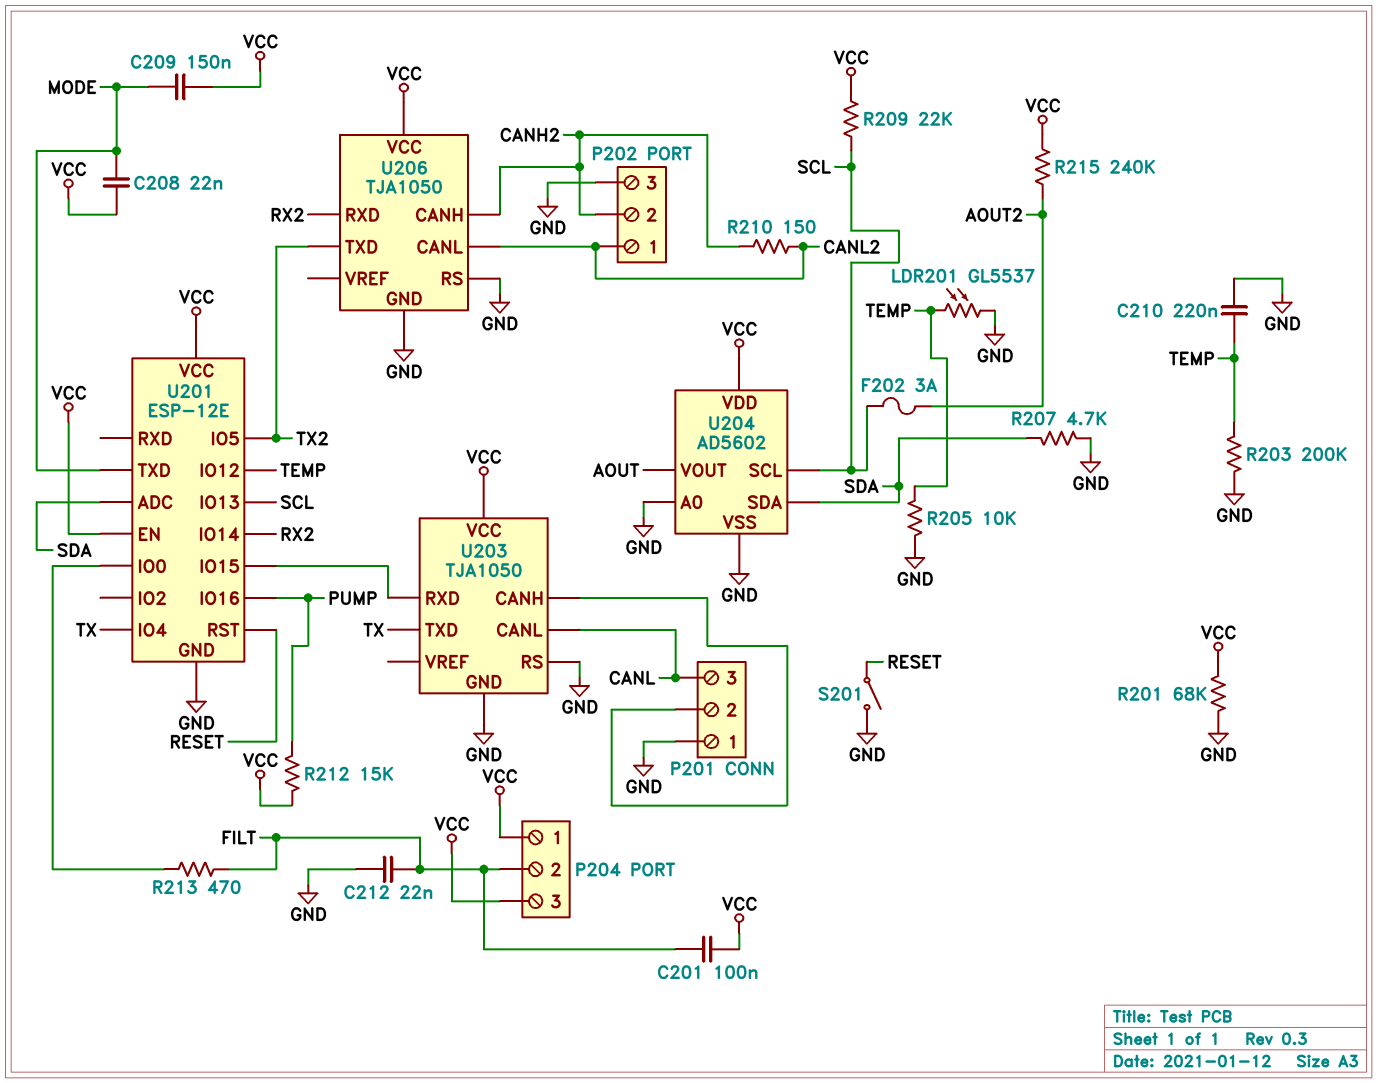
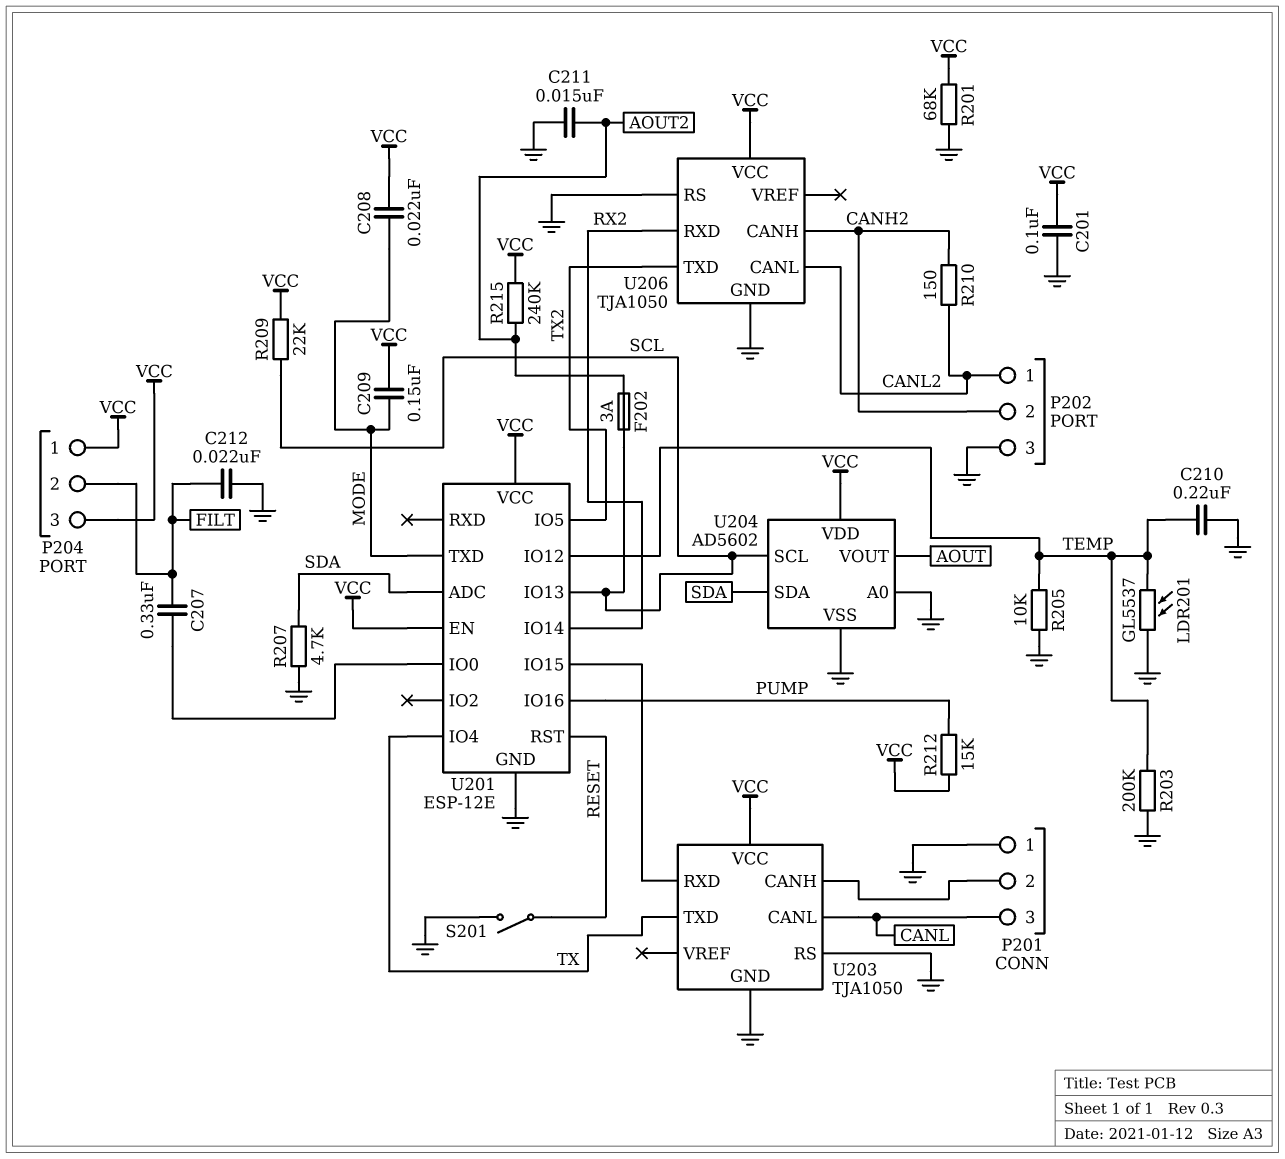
C201: 100nF (FILT, VCC) -> 100nF (GND, VCC)
C207: none -> 330nF (FILT, U201/IO0)
C211: none -> 15nF (AOUT2, GND)
R213: 470 (FILT, U201/IO0) -> none

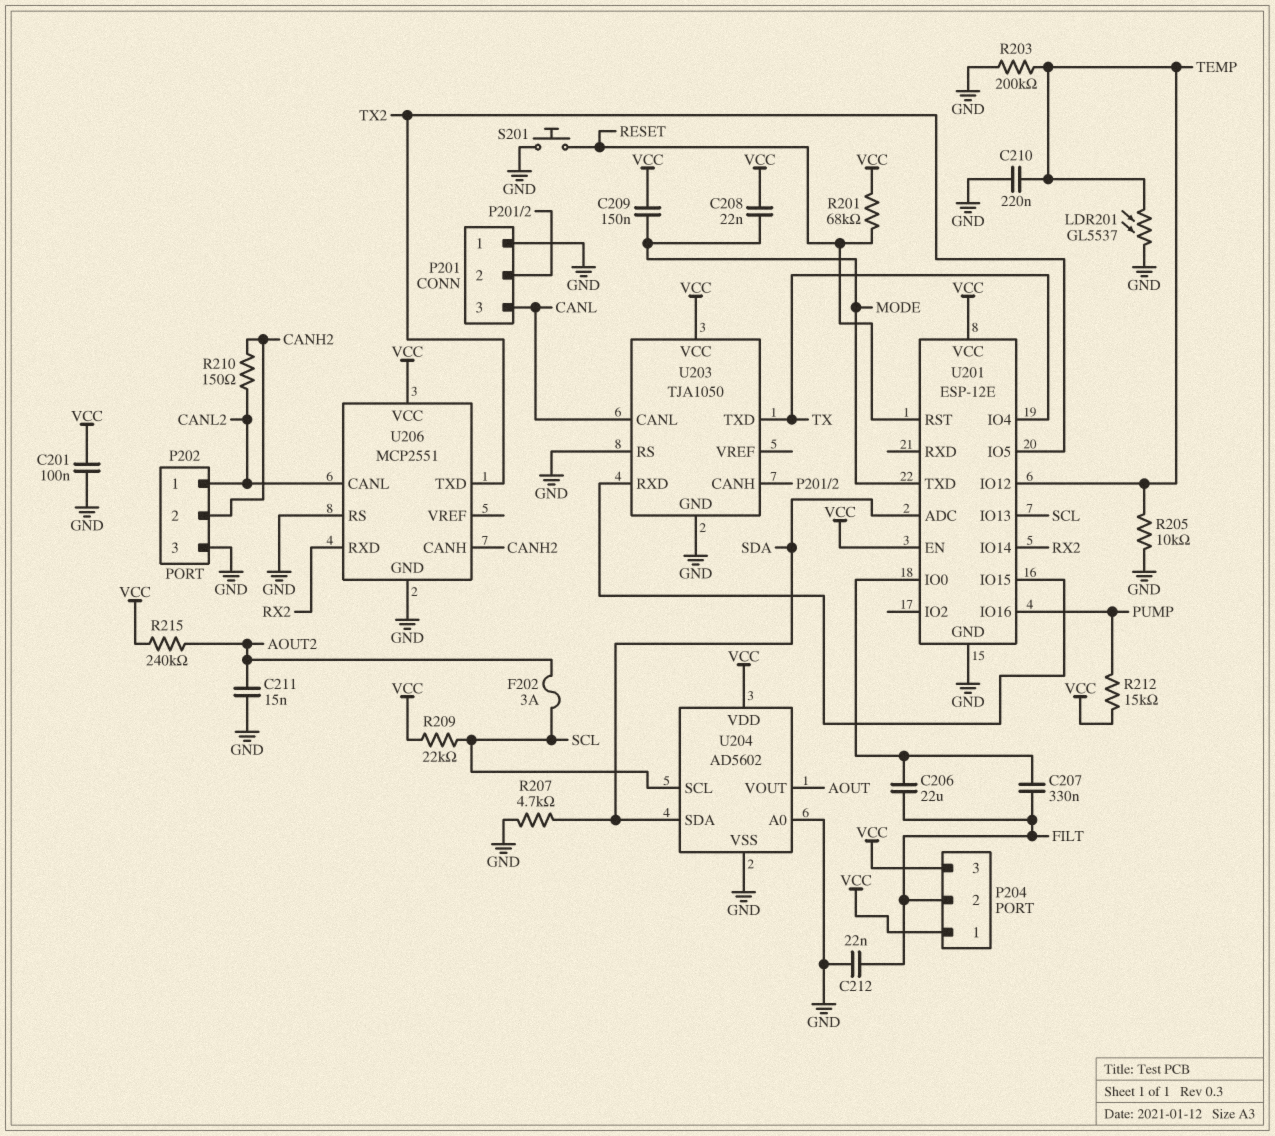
C206: none -> 22uF (FILT, U201/IO0)
R201: 68k (GND, VCC) -> 68k (RESET, VCC)
S201: switch (GND, RESET) -> button (GND, RESET)
U206: TJA1050 -> MCP2551

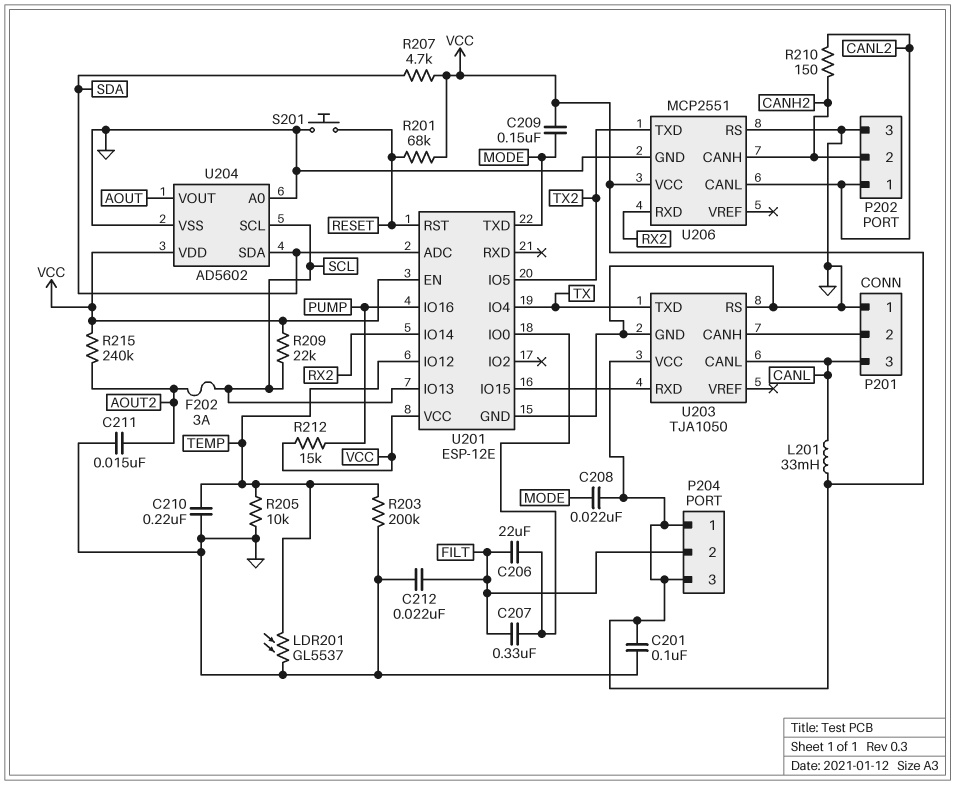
L201: none -> 33mH (CANL, VCC)
R207: 4.7k (GND, SDA) -> 4.7k (SDA, VCC)

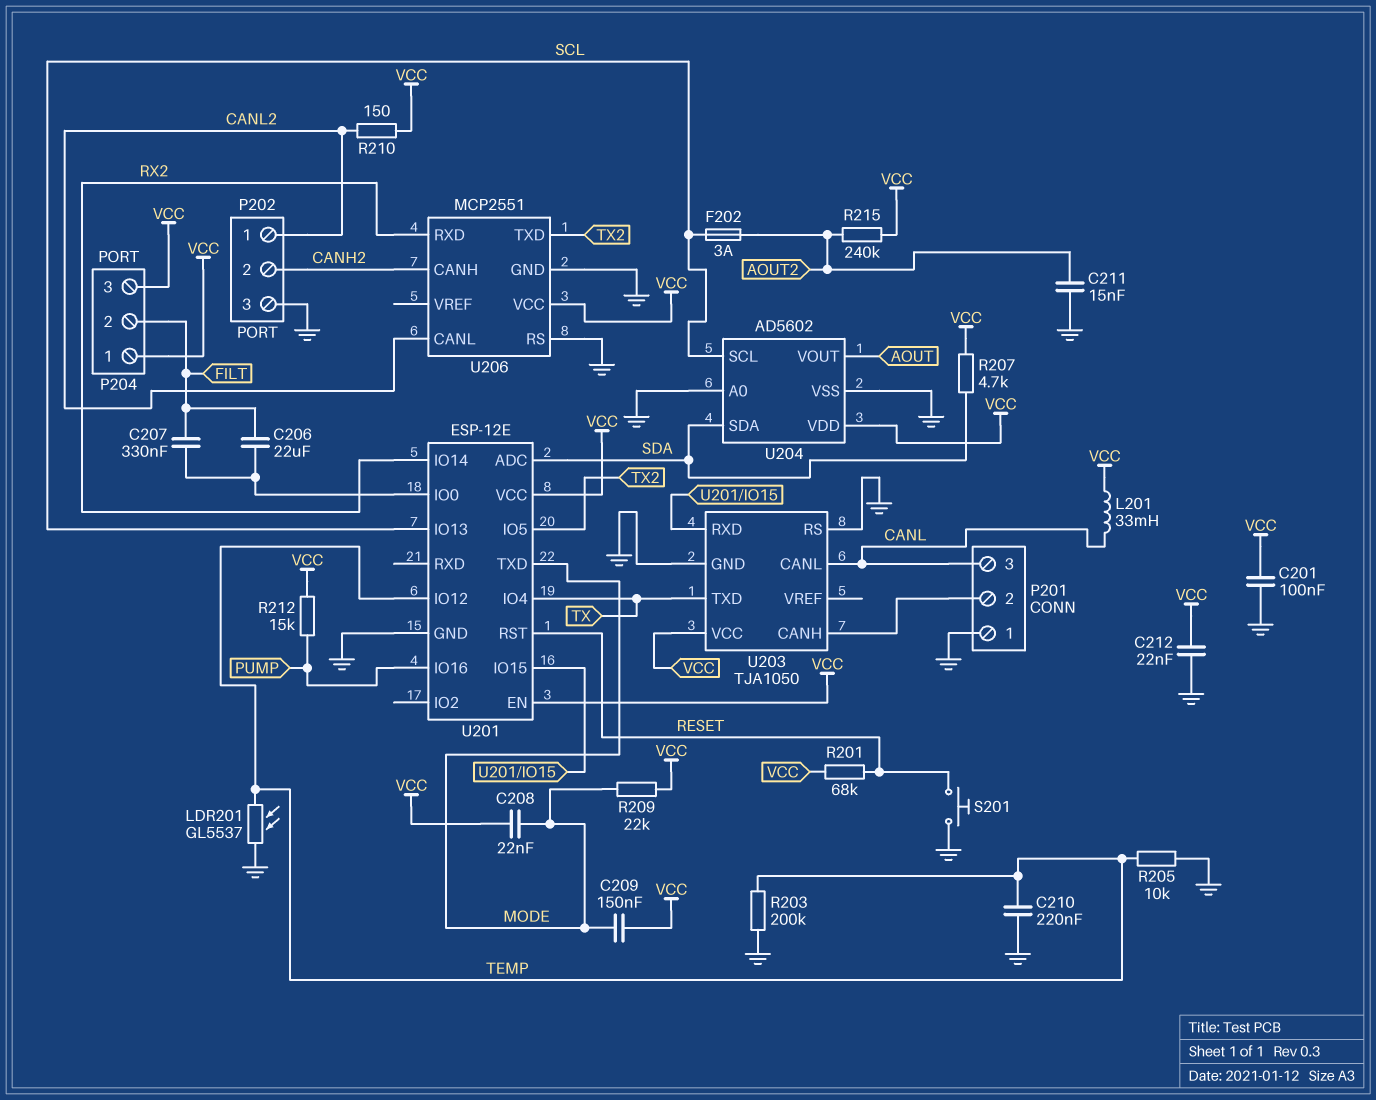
C212: 22nF (FILT, GND) -> 22nF (GND, VCC)
R209: 22k (SCL, VCC) -> 22k (MODE, VCC)
R210: 150 (CANH2, CANL2) -> 150 (CANL2, VCC)

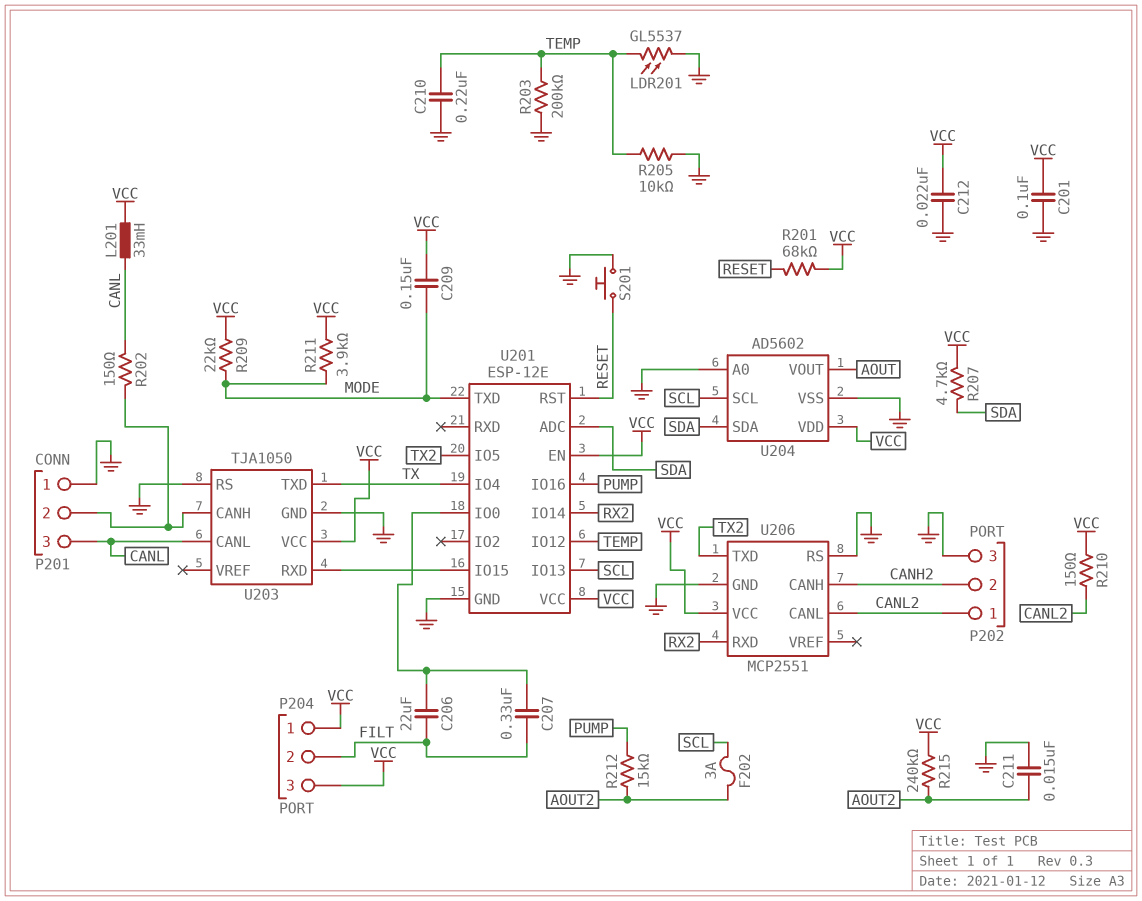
C208: 22nF (MODE, VCC) -> none
R202: none -> 150 (CANL, P201/2)
R211: none -> 3.9k (MODE, VCC)
R212: 15k (PUMP, VCC) -> 15k (AOUT2, PUMP)

